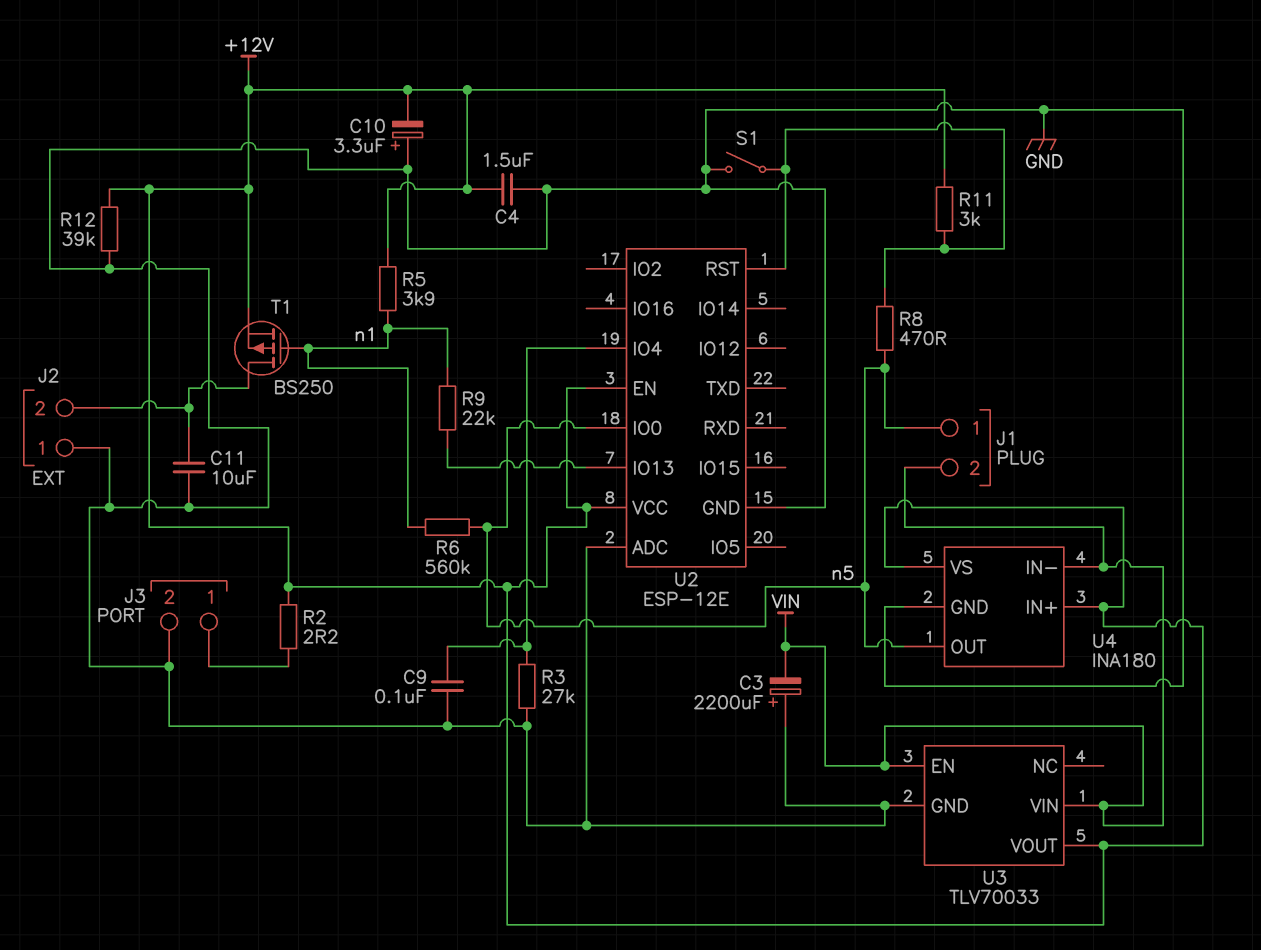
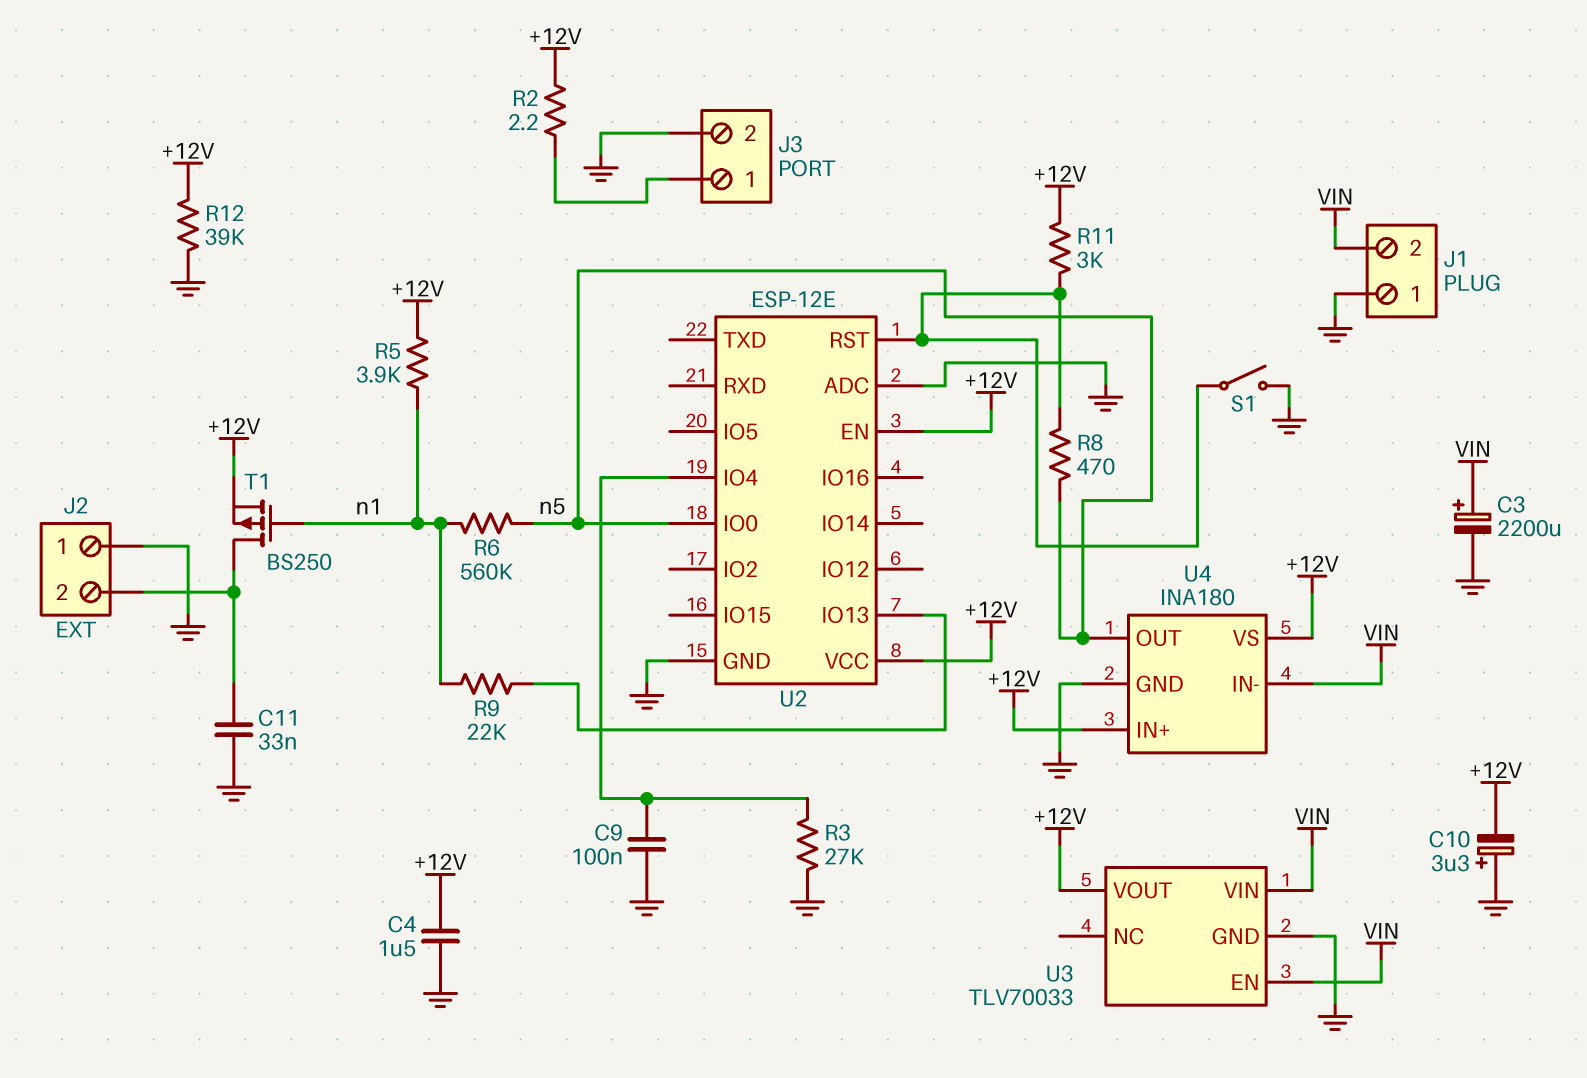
C3: 2200uF (plus GND, minus VIN) -> 2200uF (plus VIN, minus GND)
C11: 10uF (GND, J2/2) -> 33nF (GND, J2/2)
J1 pin 1: n5 -> GND

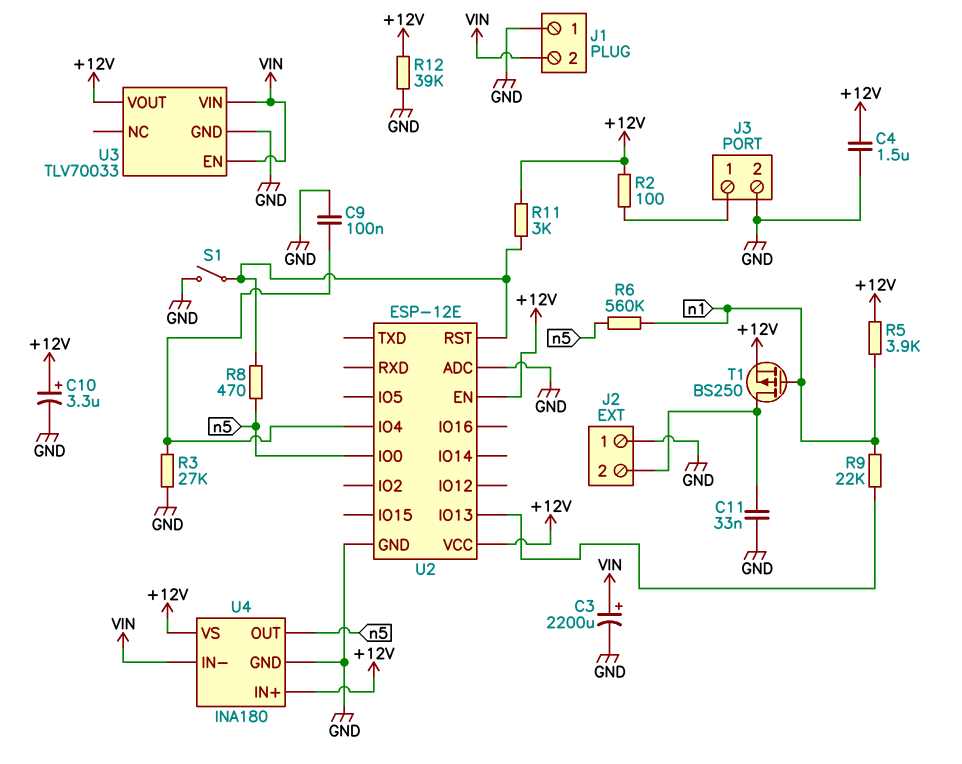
C10: 3.3uF (plus GND, minus +12V) -> 3.3uF (plus +12V, minus GND)
R2: 2.2 (+12V, J3/1) -> 100 (+12V, J3/1)

